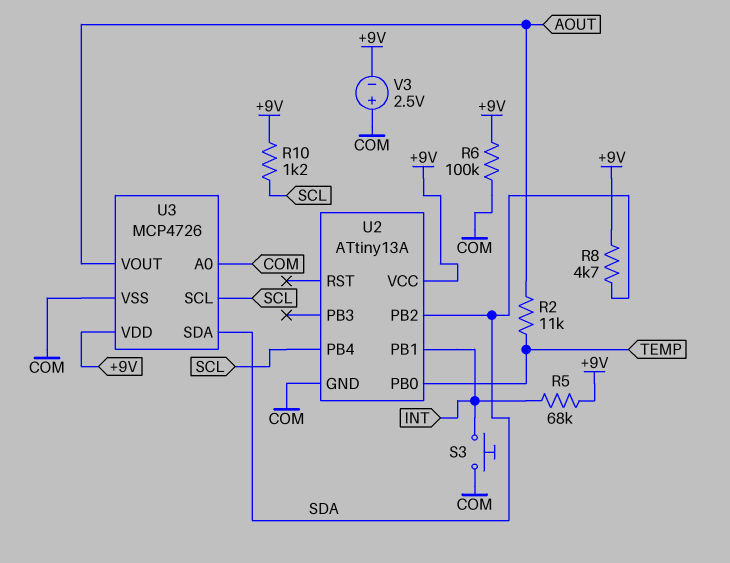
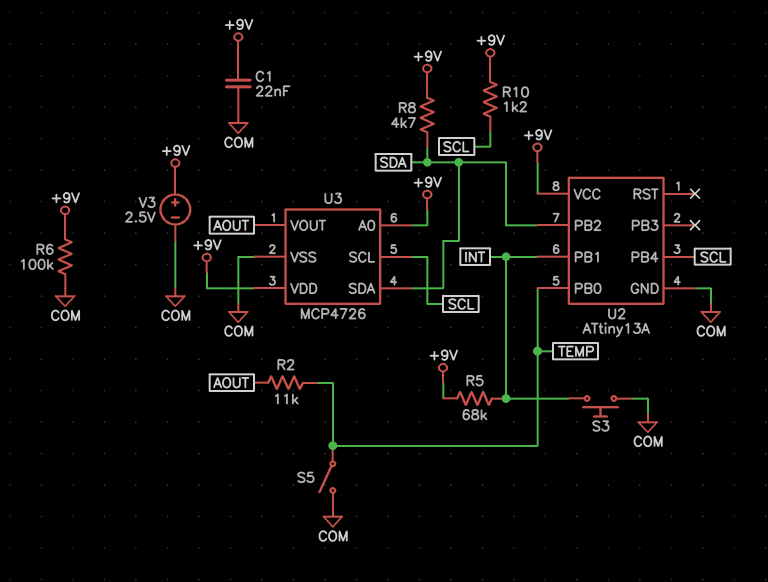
C1: none -> 22nF (+9V, COM)
S5: none -> switch (COM, TEMP)
U3 pin A0: COM -> +9V
V3: 2.5V (plus COM, minus +9V) -> 2.5V (plus +9V, minus COM)

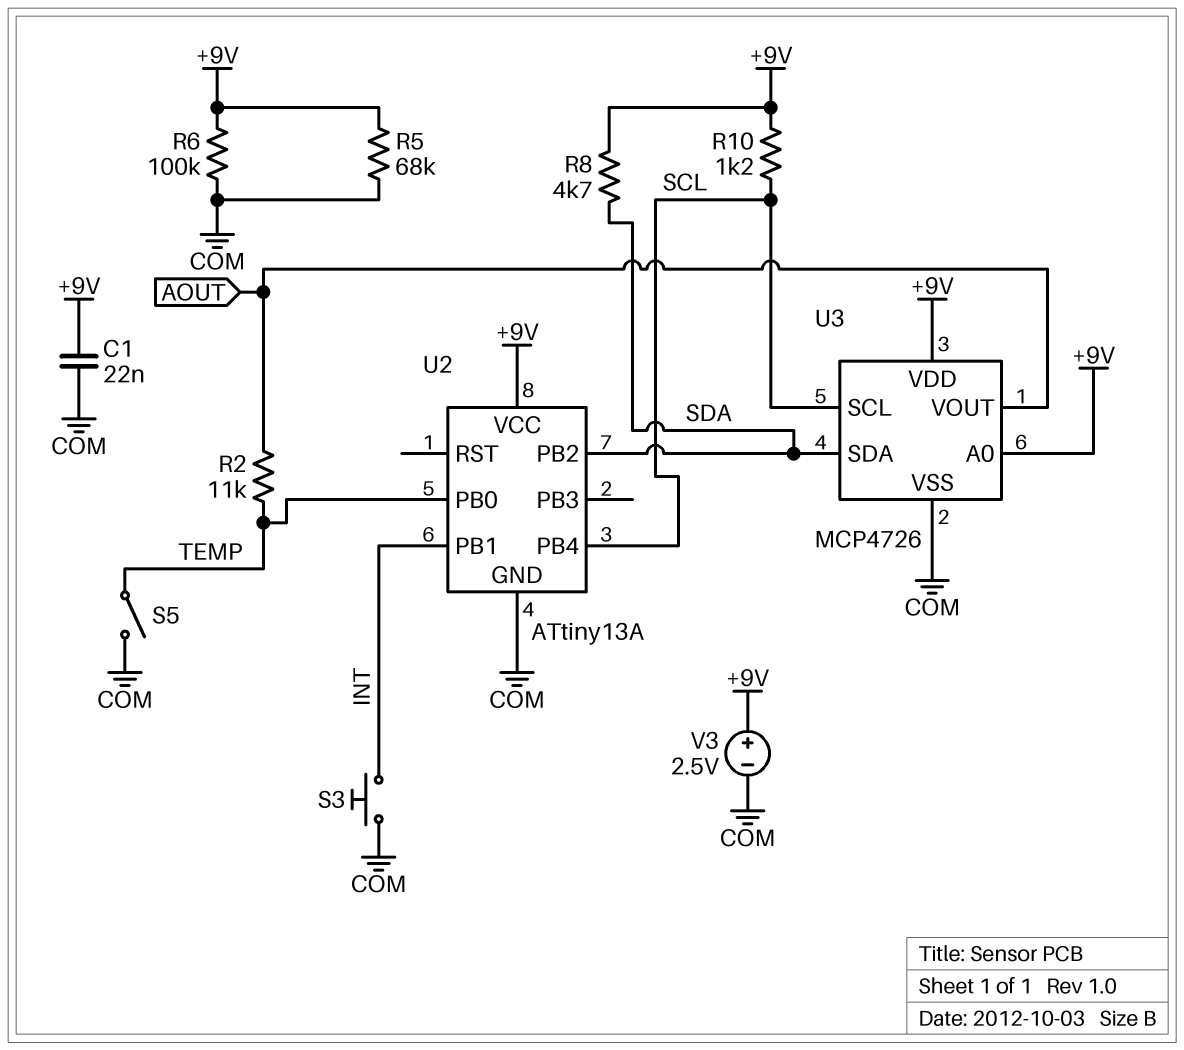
R5: 68k (+9V, INT) -> 68k (+9V, COM)

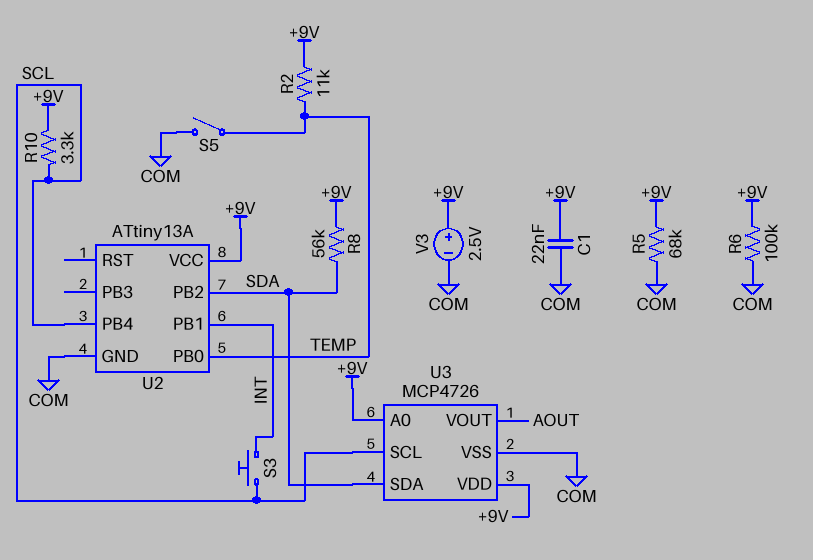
R2: 11k (AOUT, TEMP) -> 11k (+9V, TEMP)
R8: 4.7k (+9V, SDA) -> 56k (+9V, SDA)
R10: 1.2k (+9V, SCL) -> 3.3k (+9V, SCL)
S3: button (COM, INT) -> button (INT, SCL)

